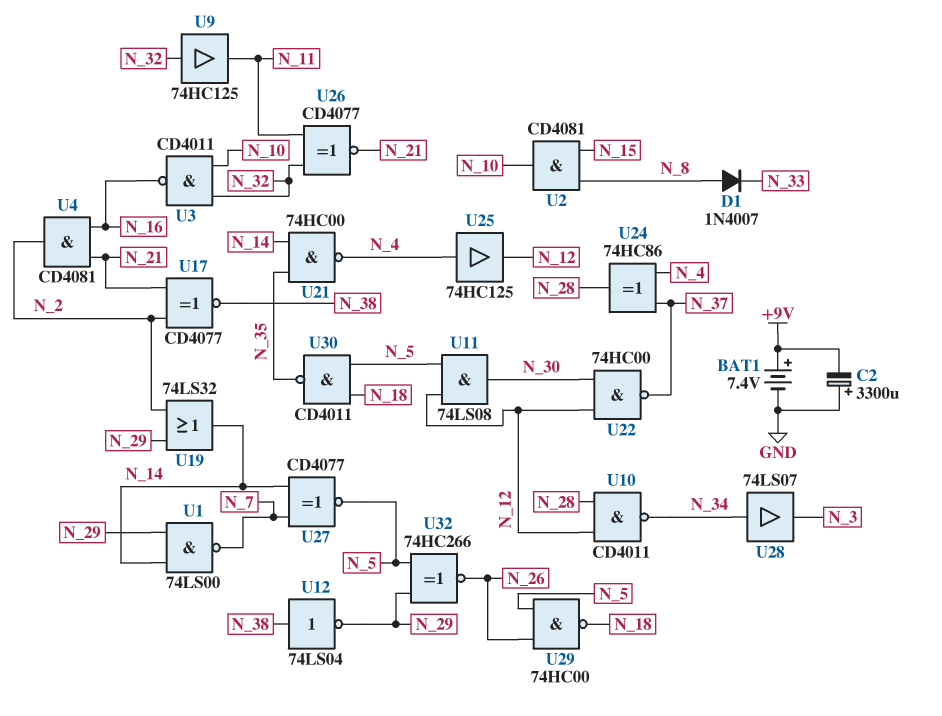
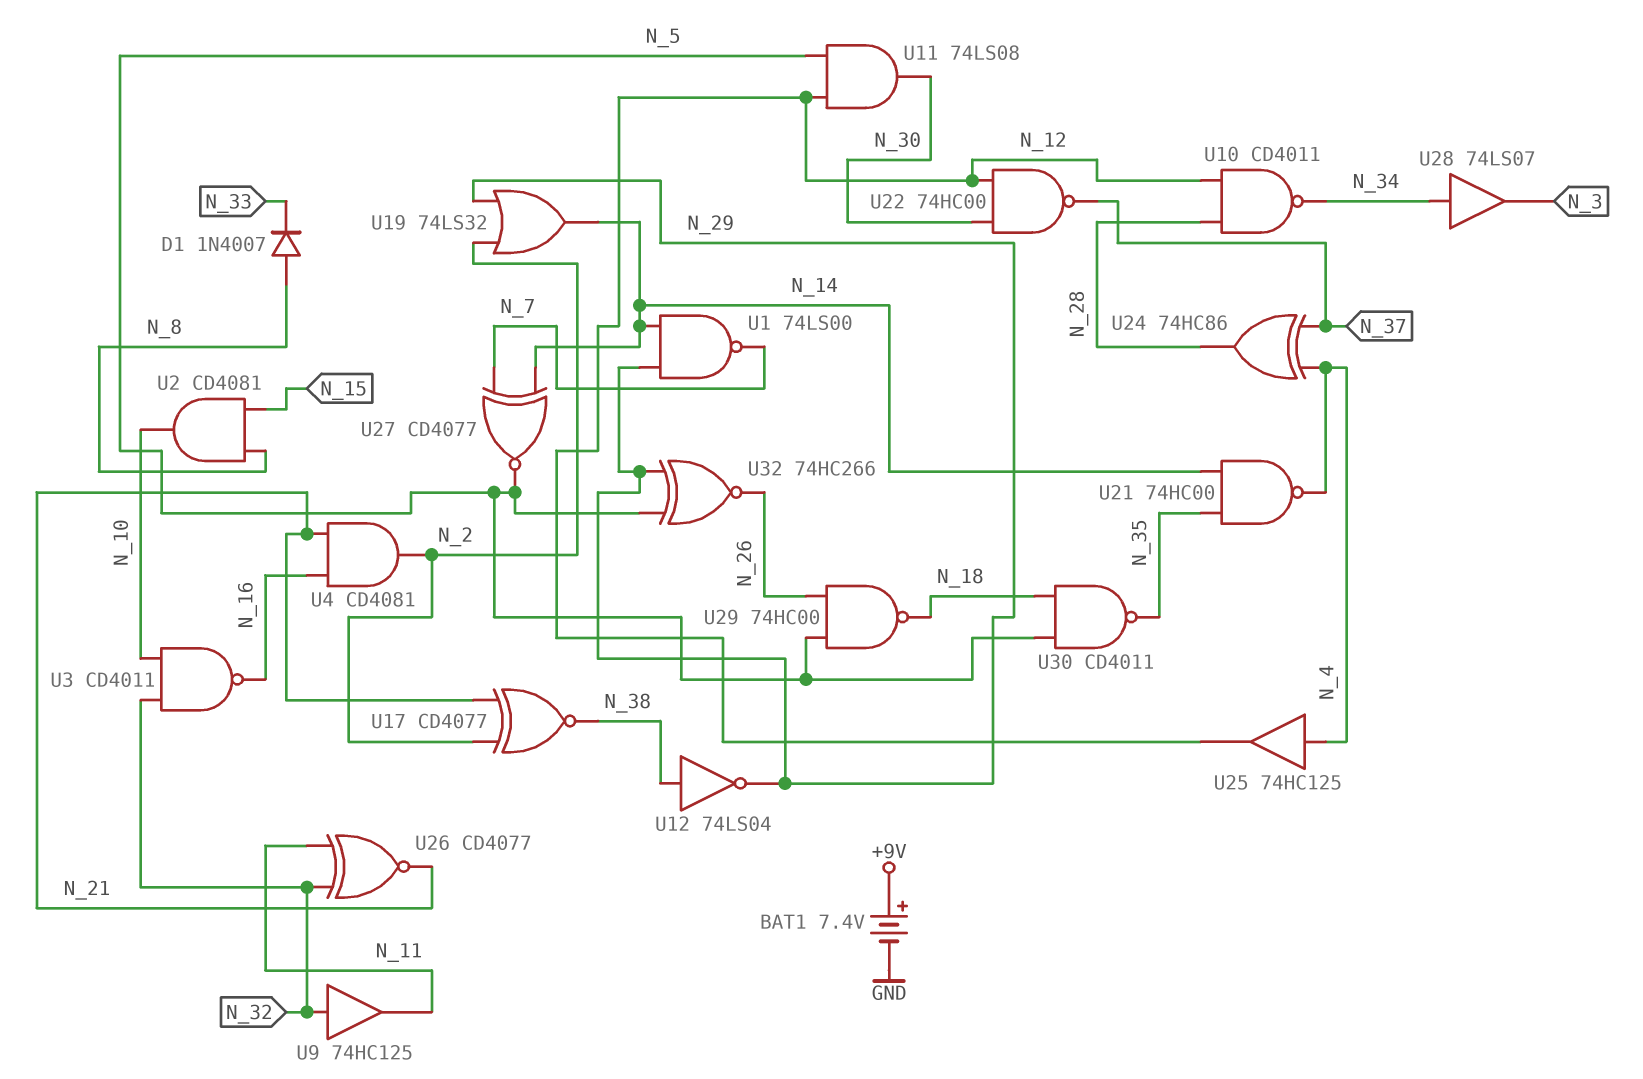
C2: 3300uF (plus GND, minus +9V) -> none

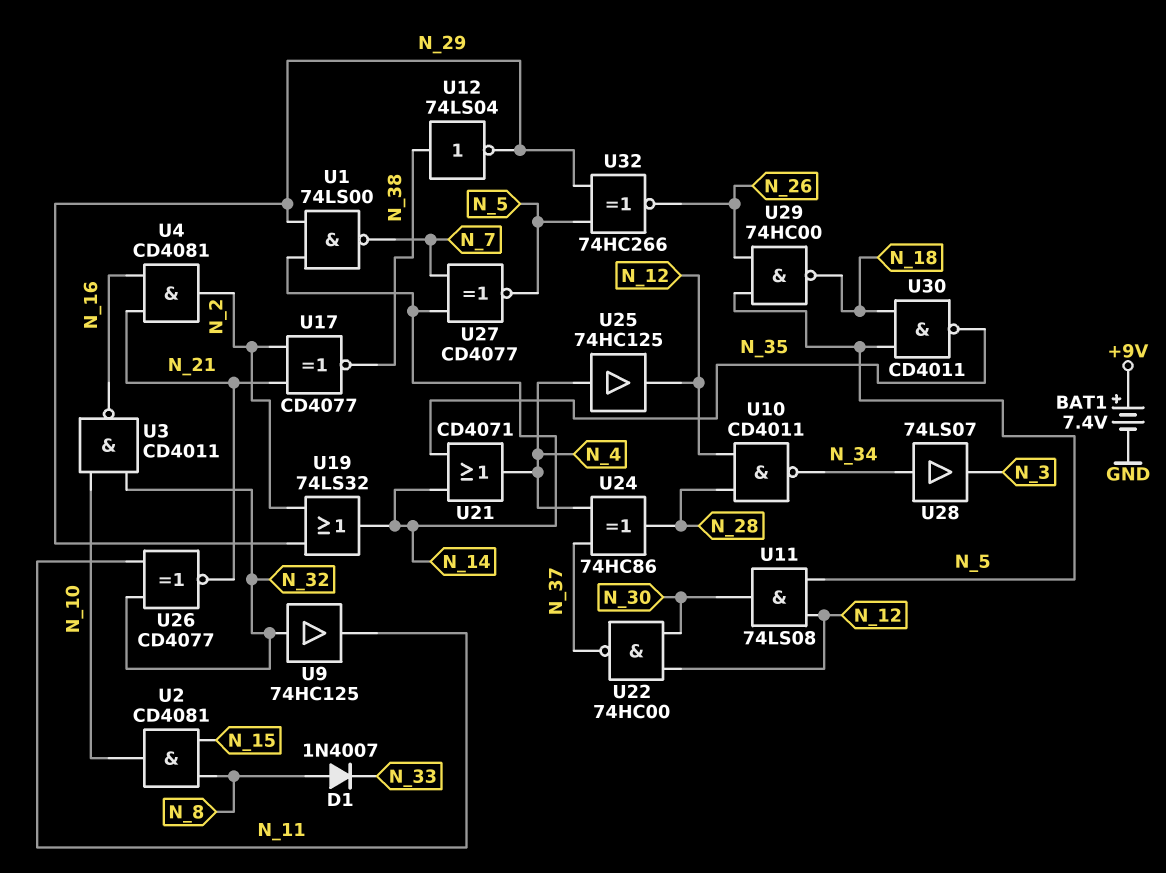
U21: NAND 74HC00 (in N_14, in N_35, out N_4) -> OR CD4071 (in N_14, in N_35, out N_4)

